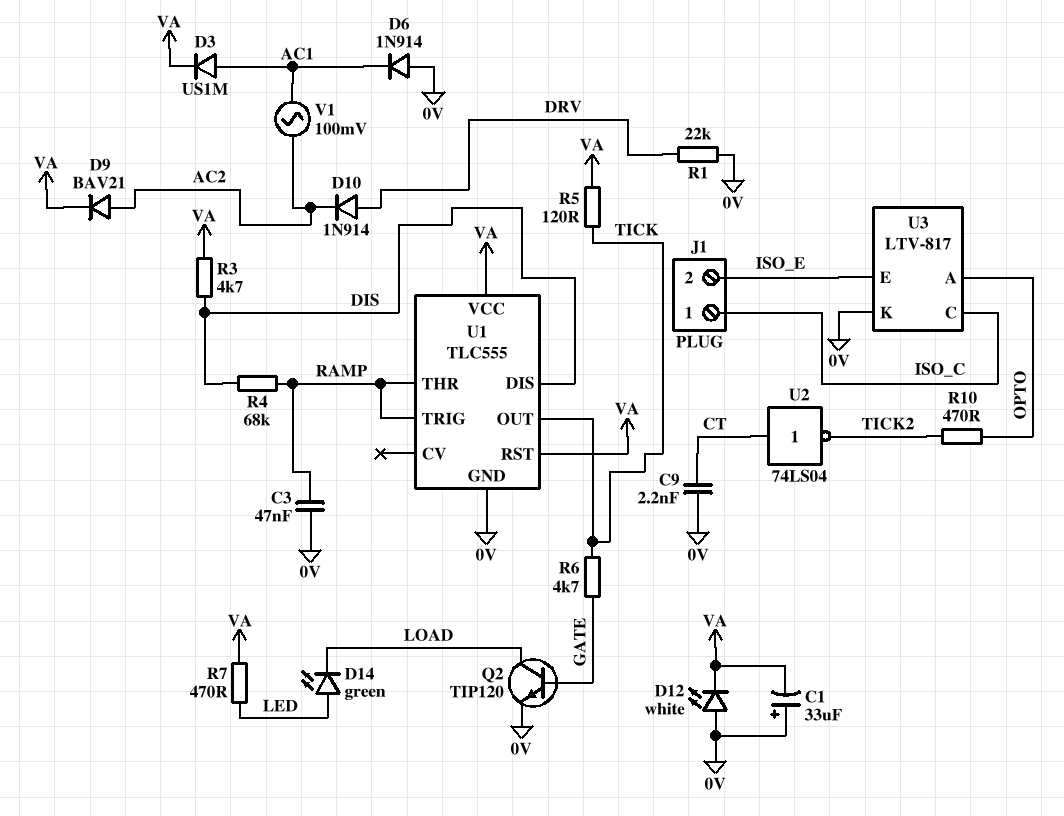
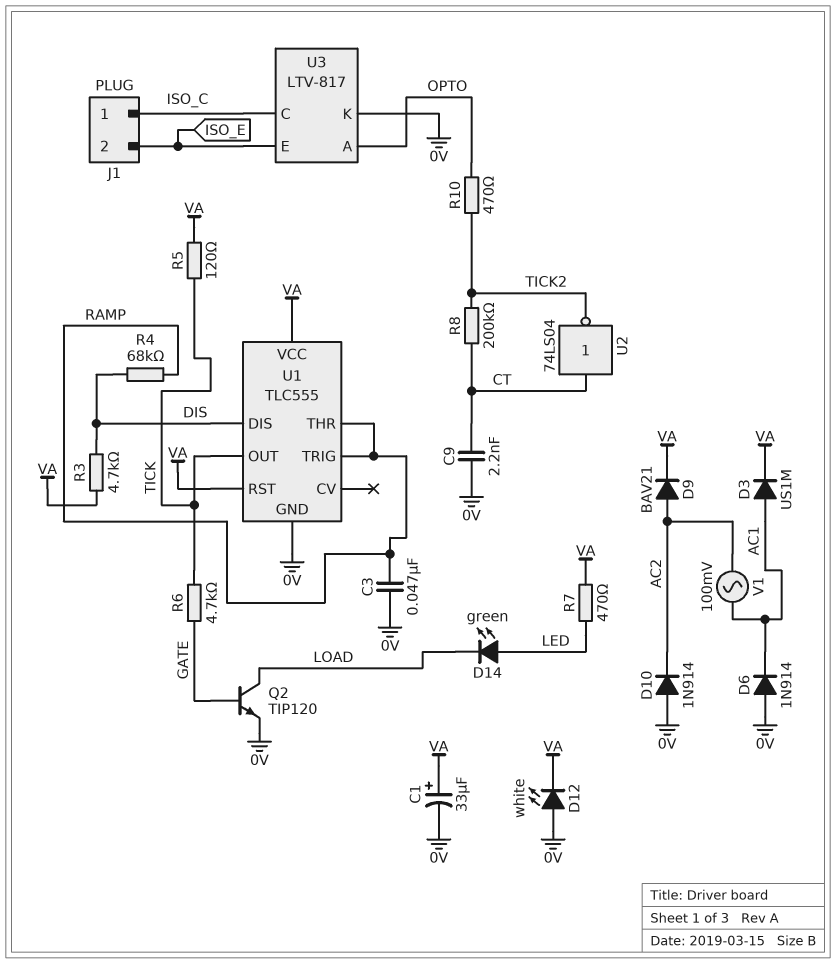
C1: 33uF (plus 0V, minus VA) -> 33uF (plus VA, minus 0V)
D10: diode 1N914 (A DRV, K AC2) -> diode 1N914 (A 0V, K AC2)
R1: 22k (0V, DRV) -> none
R8: none -> 200k (CT, TICK2)

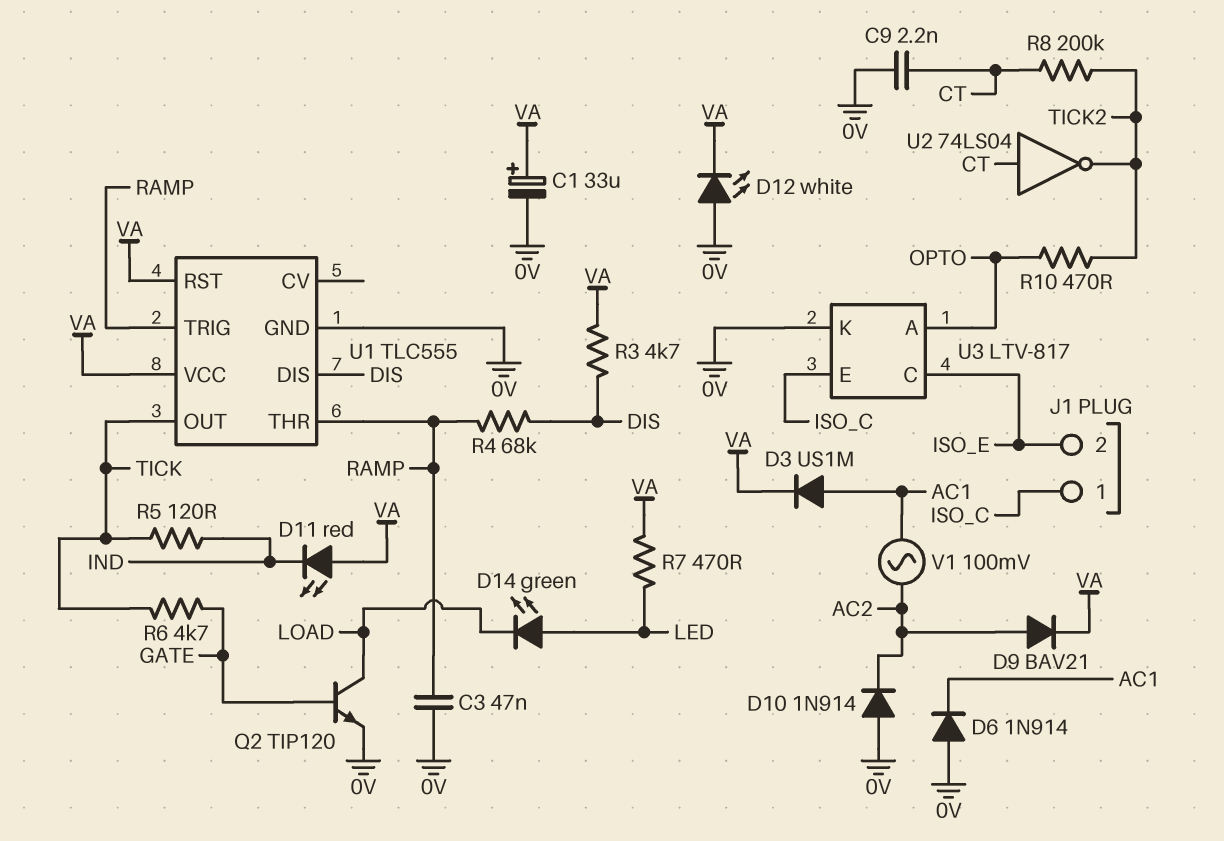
D11: none -> LED red (A VA, K IND)
R5: 120 (TICK, VA) -> 120 (IND, TICK)
U3 pin C: ISO_C -> ISO_E
U3 pin E: ISO_E -> ISO_C

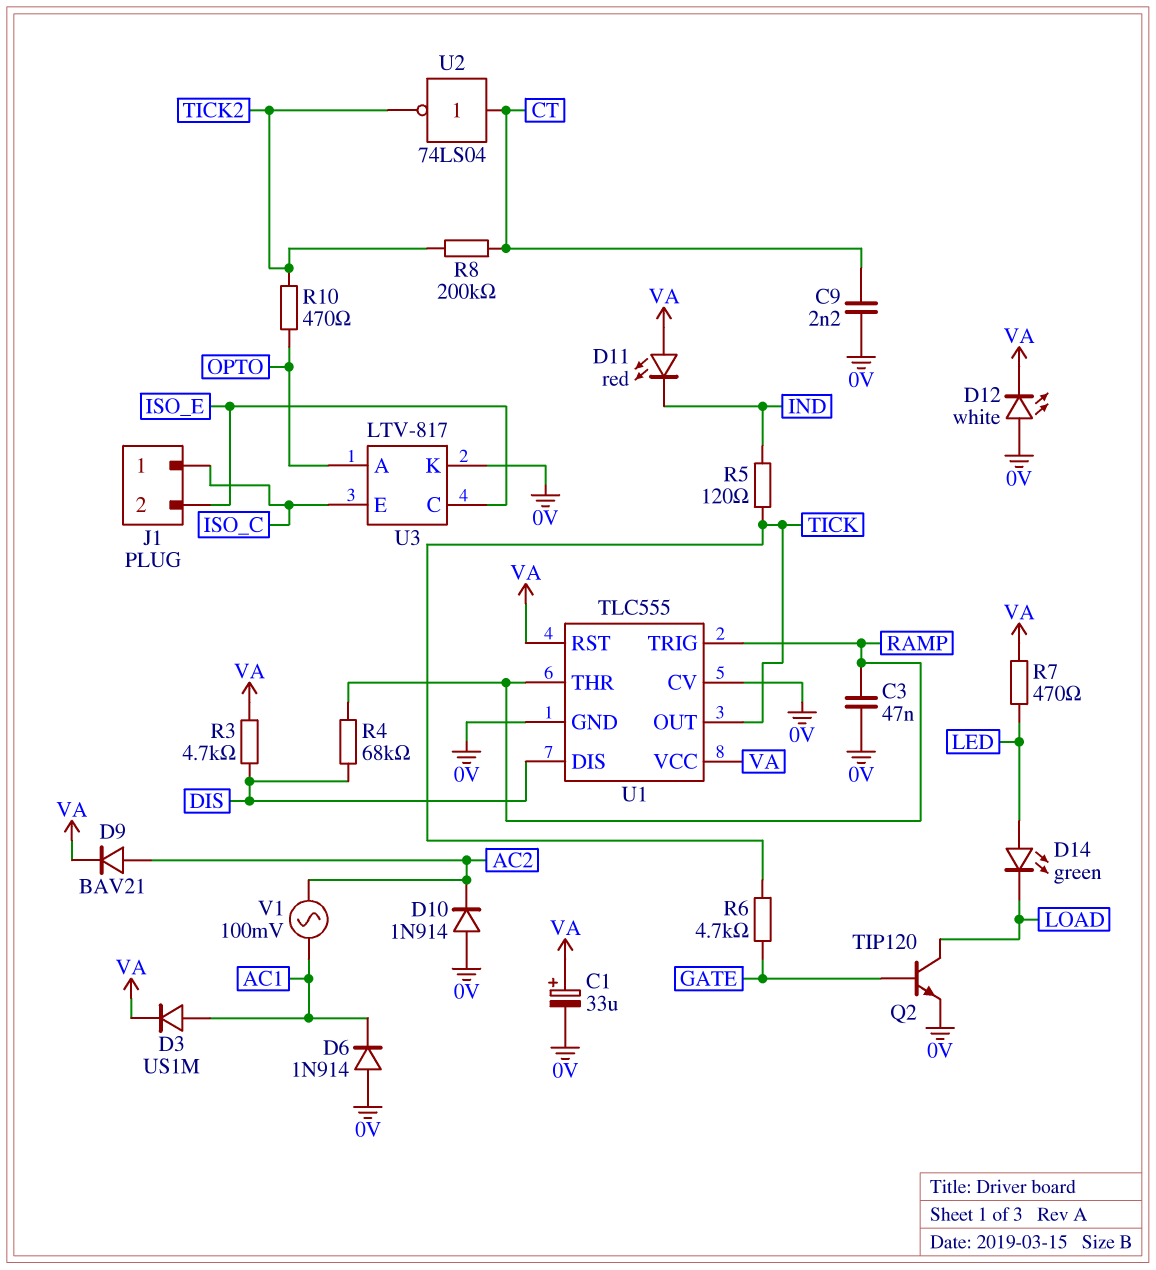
U1 pin CV: none -> 0V

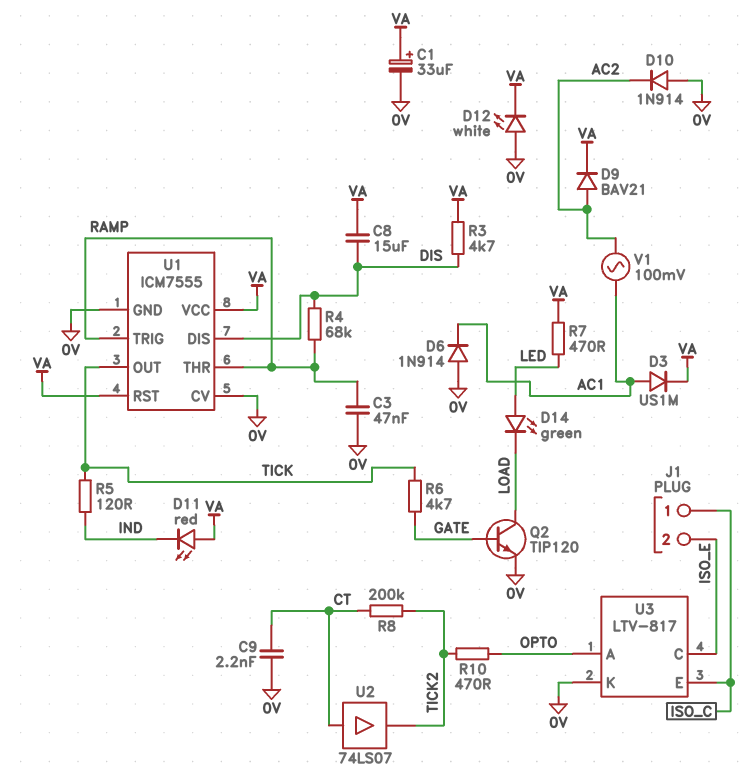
C8: none -> 15uF (DIS, VA)
U1: TLC555 -> ICM7555
U2: NOT 74LS04 (in CT, out TICK2) -> buffer 74LS07 (in CT, out TICK2)

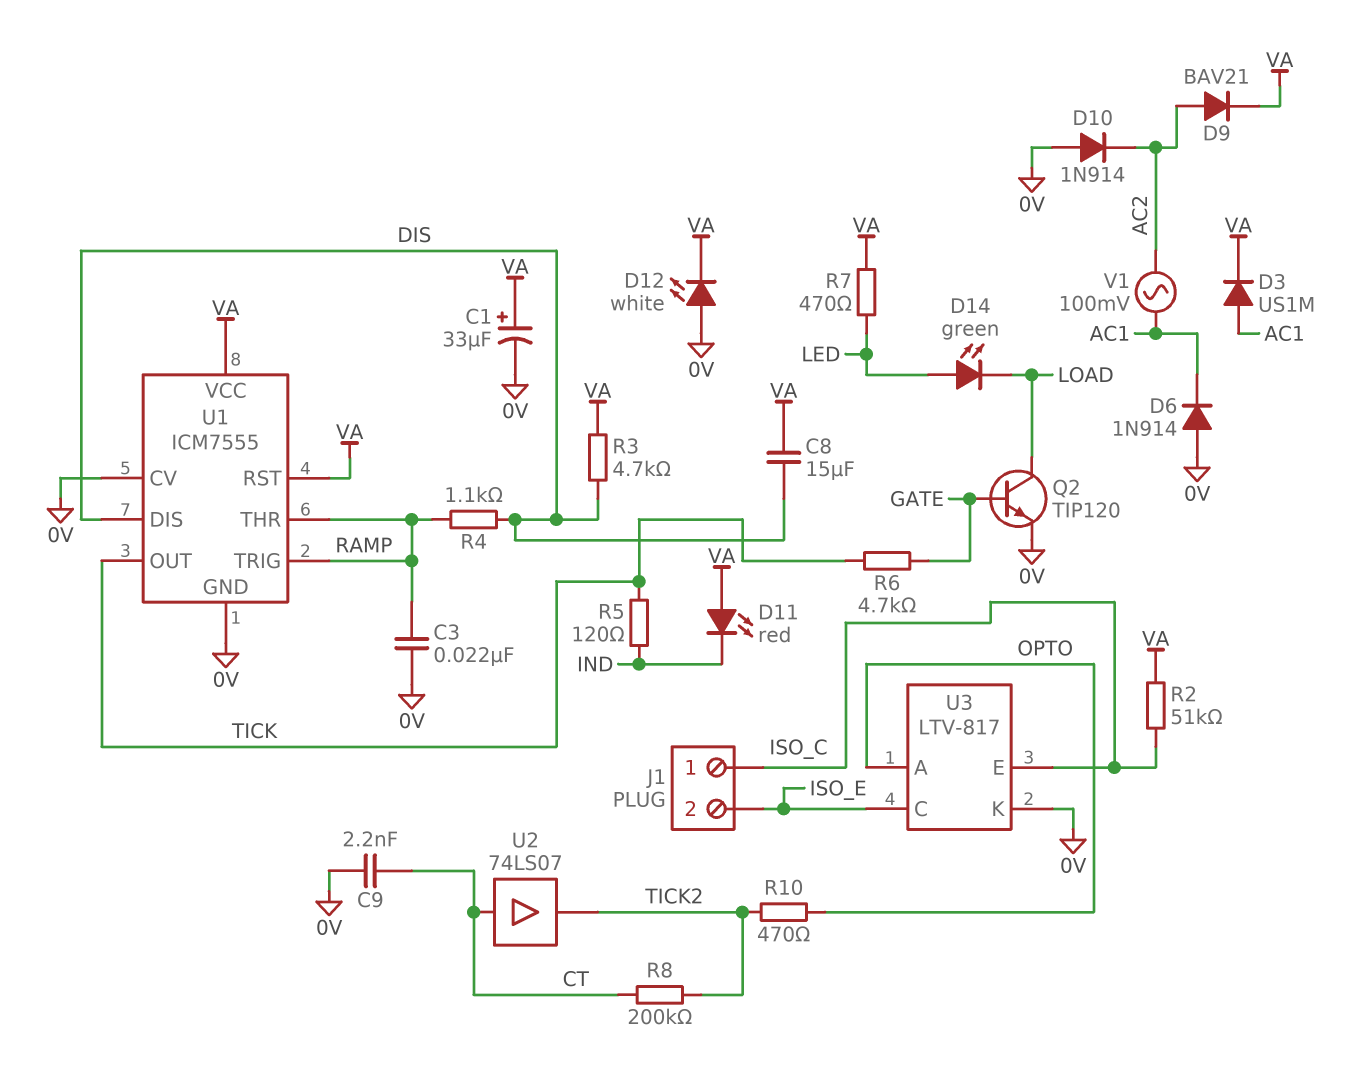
C3: 47nF (0V, RAMP) -> 22nF (0V, RAMP)
R2: none -> 51k (ISO_C, VA)
R4: 68k (DIS, RAMP) -> 1.1k (DIS, RAMP)

